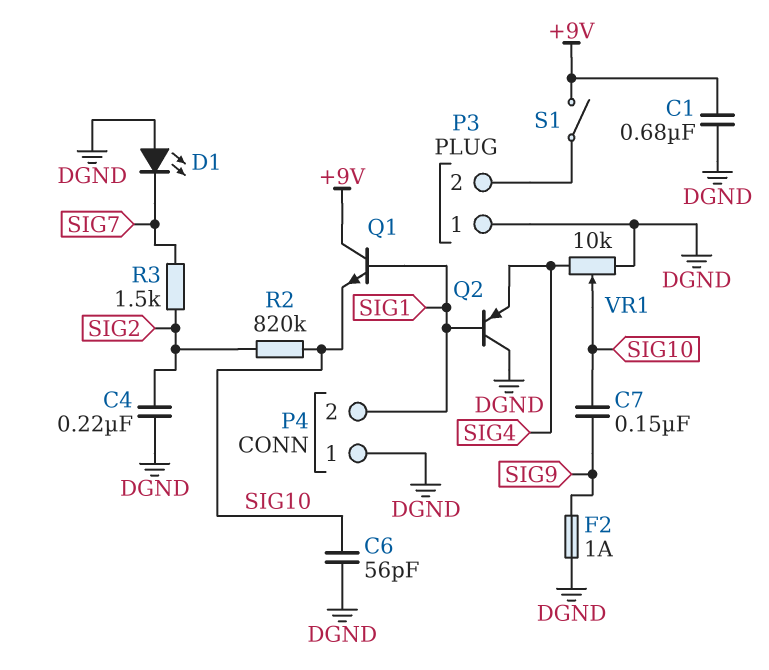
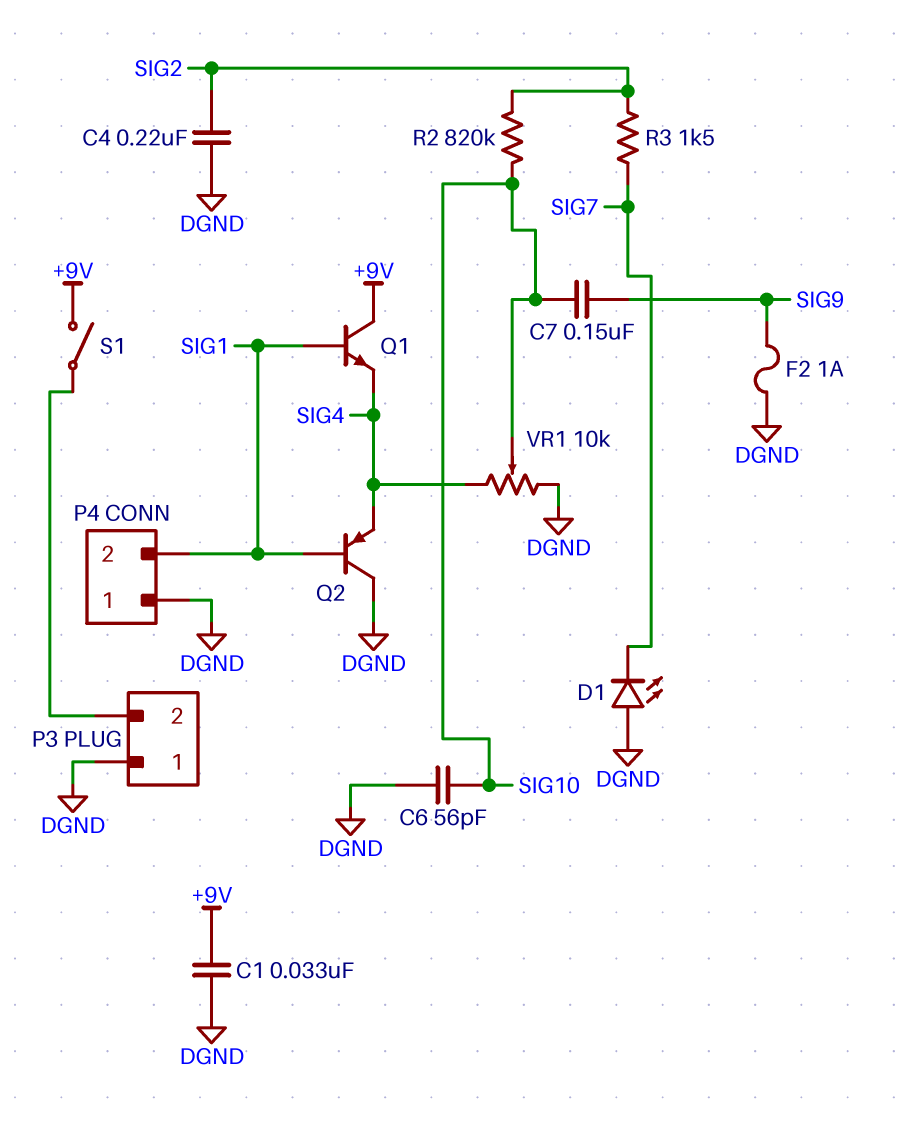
C1: 680nF (+9V, DGND) -> 33nF (+9V, DGND)
Q1: NPN (B SIG1, C +9V, E SIG10) -> NPN (B SIG1, C +9V, E SIG4)

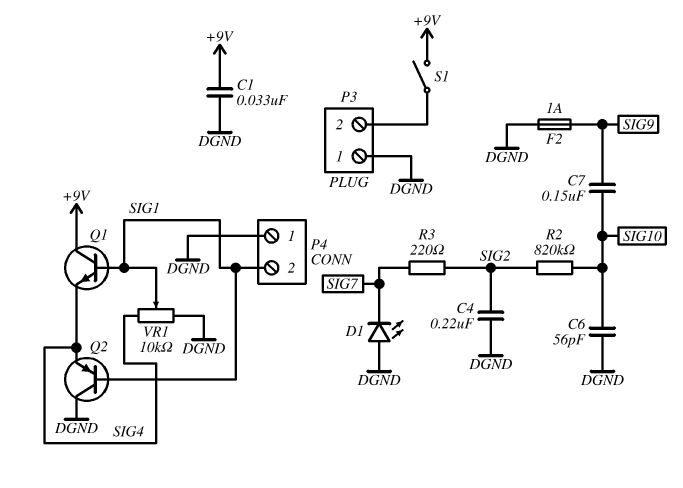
R3: 1.5k (SIG2, SIG7) -> 220 (SIG2, SIG7)
VR1: 10k (DGND, SIG4, wiper SIG10) -> 10k (DGND, SIG4, wiper SIG1)

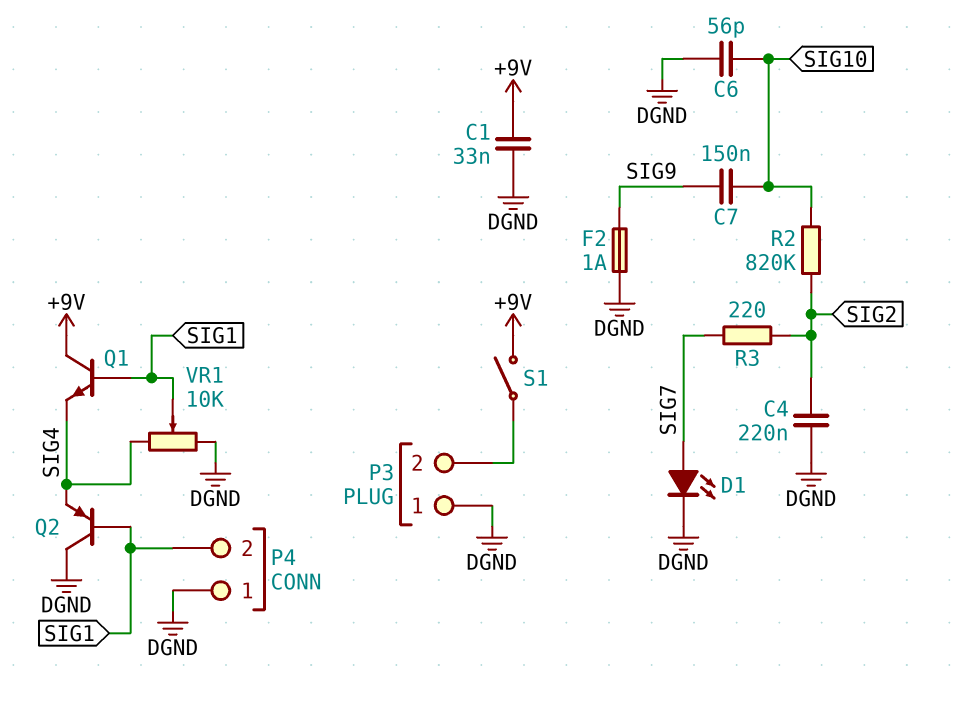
D1: LED (A DGND, K SIG7) -> LED (A SIG7, K DGND)

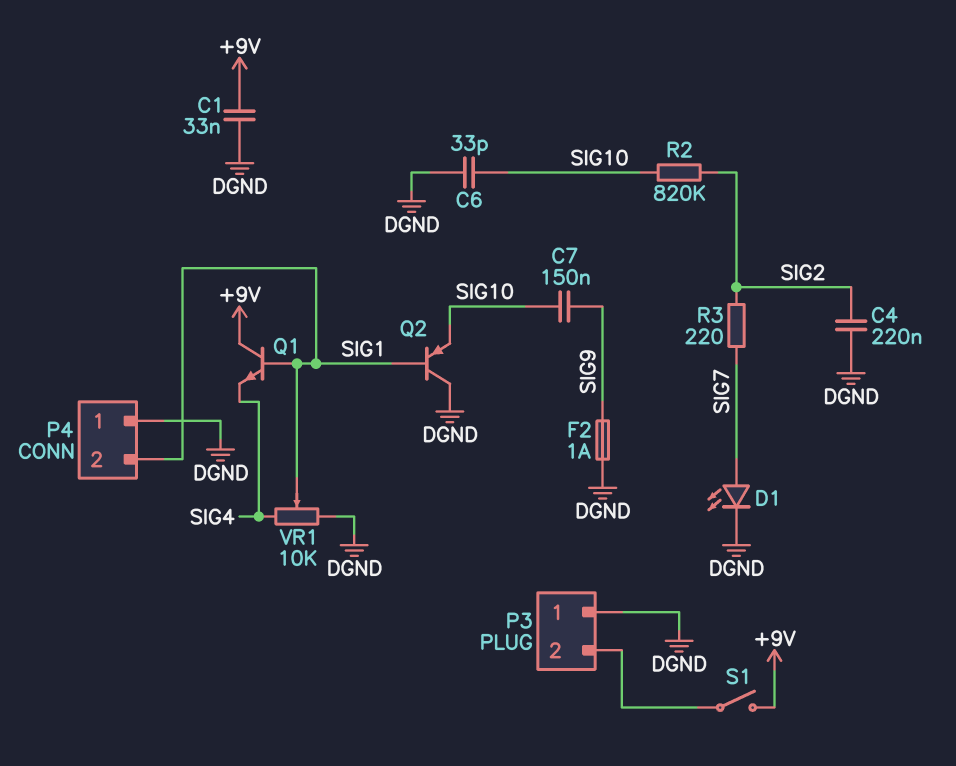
C6: 56pF (DGND, SIG10) -> 33pF (DGND, SIG10)
Q2: PNP (B SIG1, C DGND, E SIG4) -> PNP (B SIG1, C DGND, E SIG10)

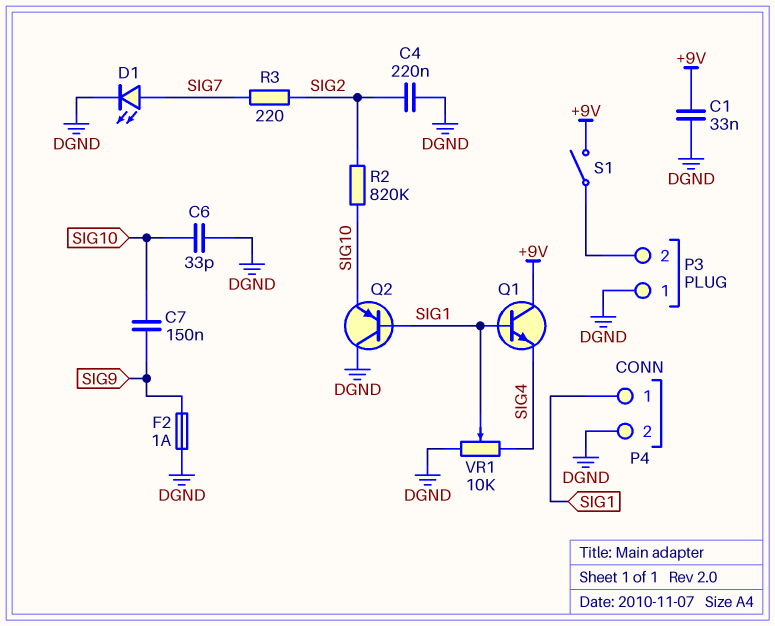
P4 pin 1: DGND -> SIG1
P4 pin 2: SIG1 -> DGND

